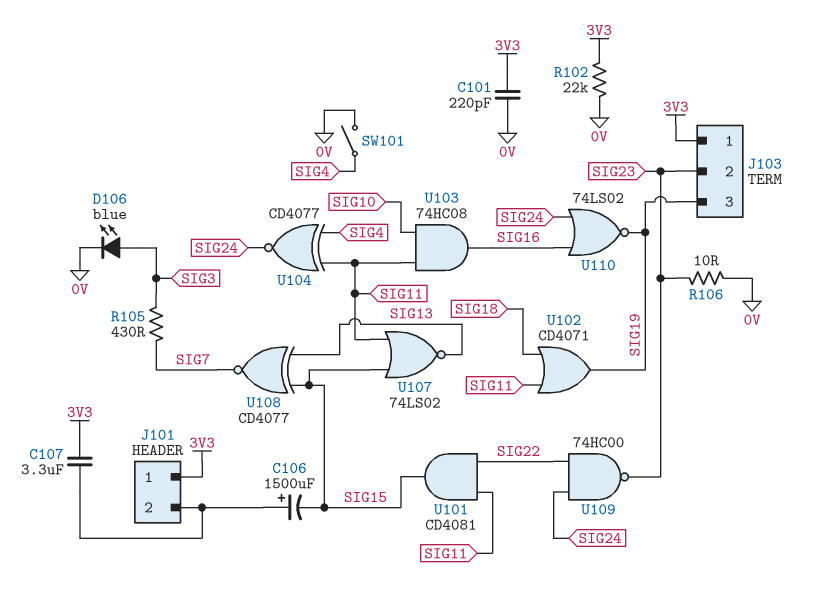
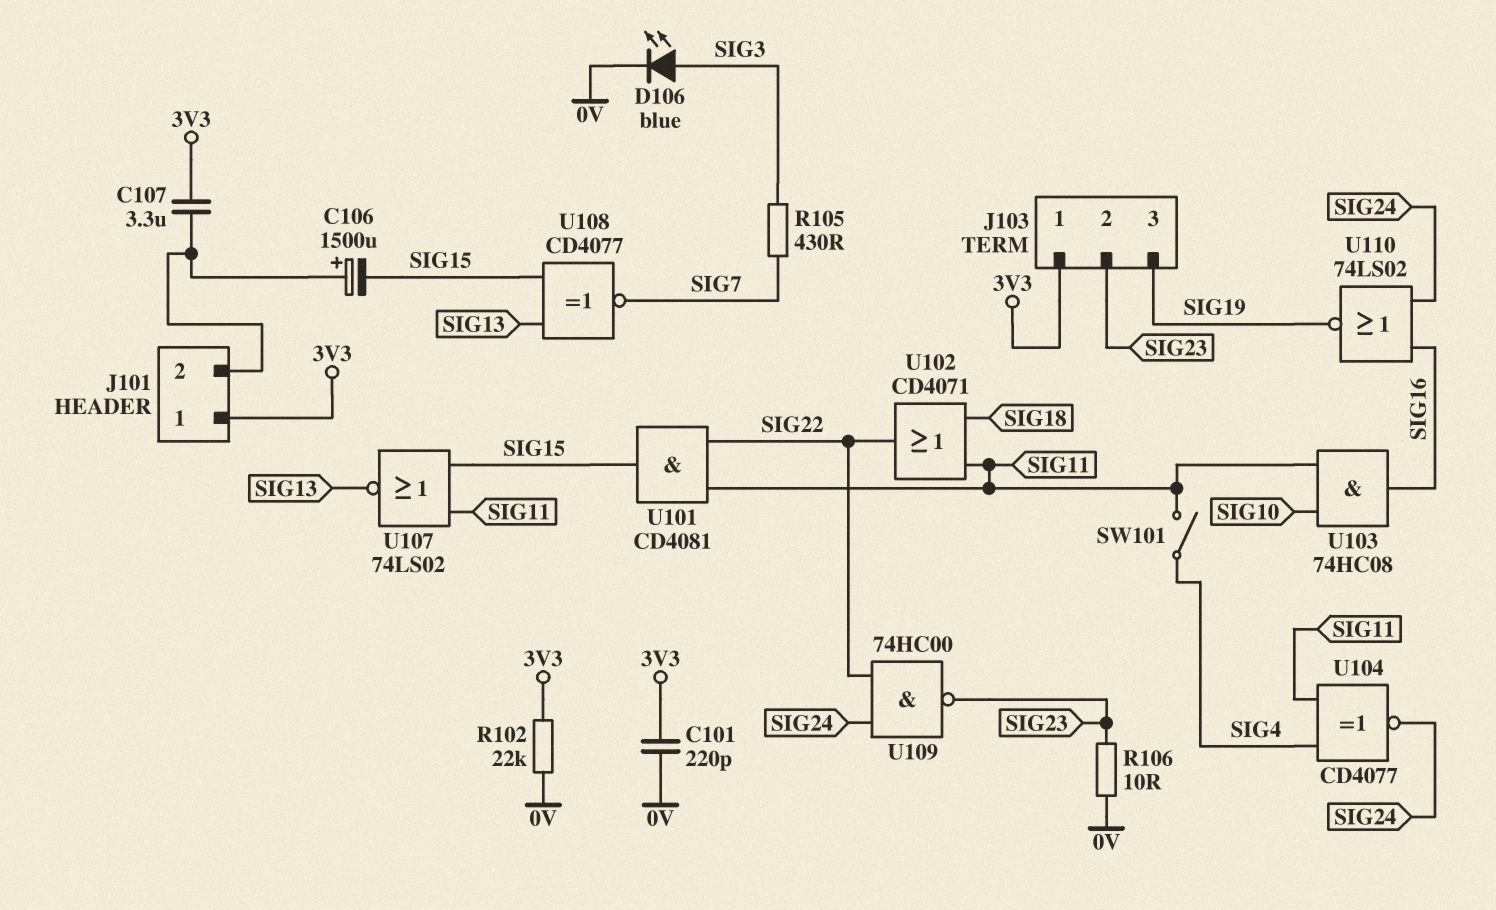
SW101: switch (0V, SIG4) -> switch (SIG4, SIG11)
U102: OR CD4071 (in SIG11, in SIG18, out SIG19) -> OR CD4071 (in SIG11, in SIG18, out SIG22)

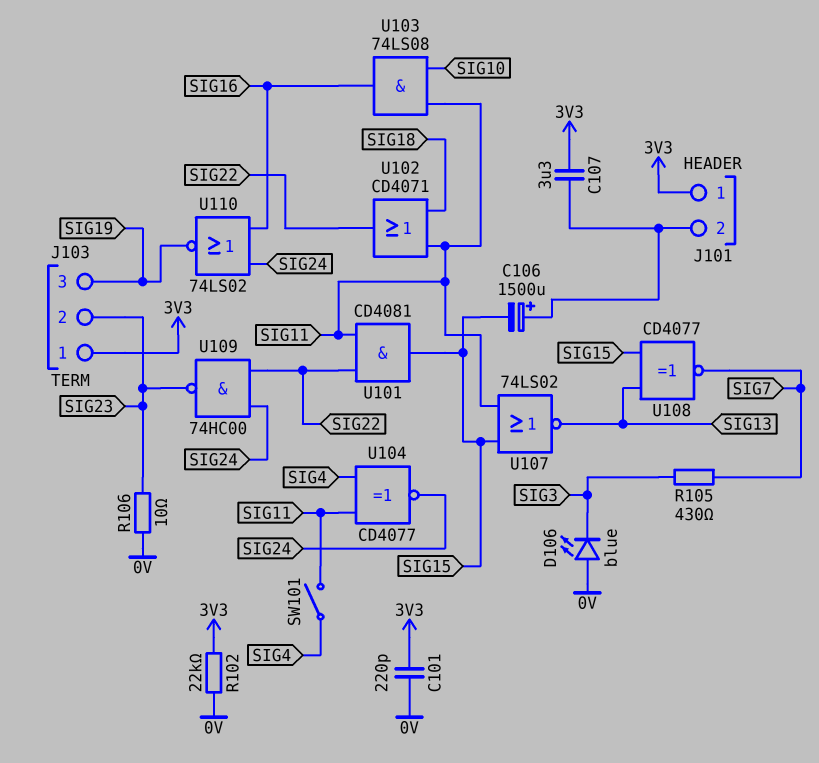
D106: LED blue (A SIG3, K 0V) -> LED blue (A 0V, K SIG3)
U103: AND 74HC08 (in SIG10, in SIG11, out SIG16) -> AND 74LS08 (in SIG10, in SIG11, out SIG16)

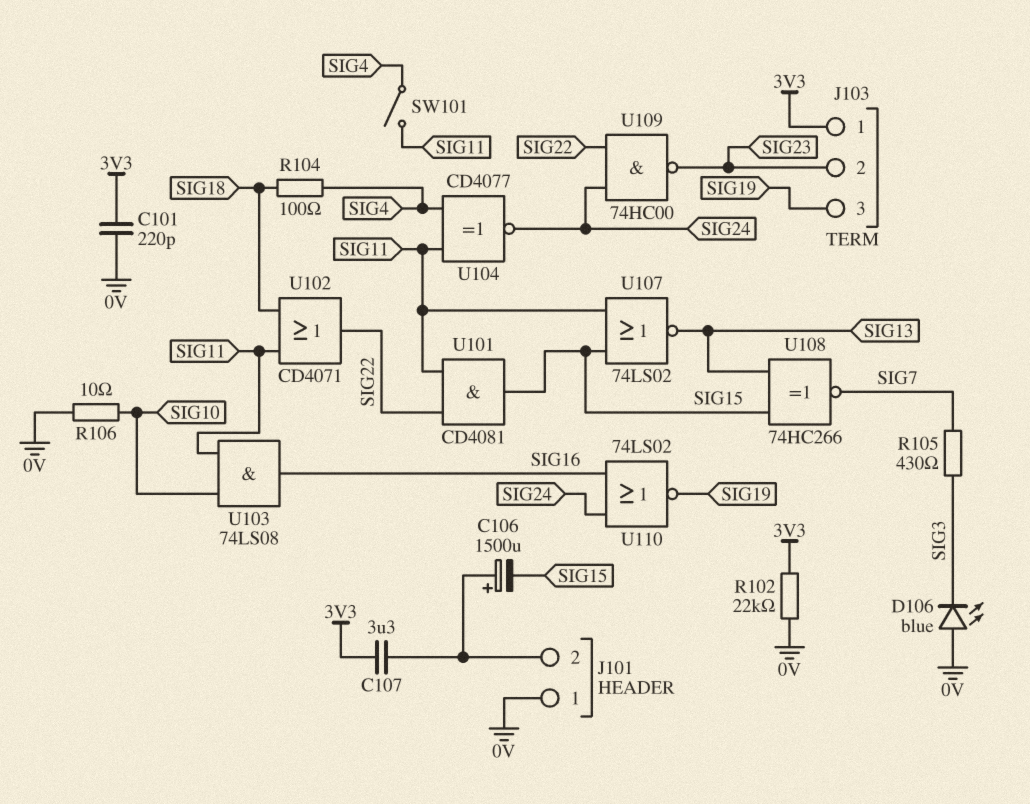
J101 pin 1: 3V3 -> 0V
R104: none -> 100 (SIG4, SIG18)
R106: 10 (0V, SIG23) -> 10 (0V, SIG10)
U108: XNOR CD4077 (in SIG13, in SIG15, out SIG7) -> XNOR 74HC266 (in SIG13, in SIG15, out SIG7)

